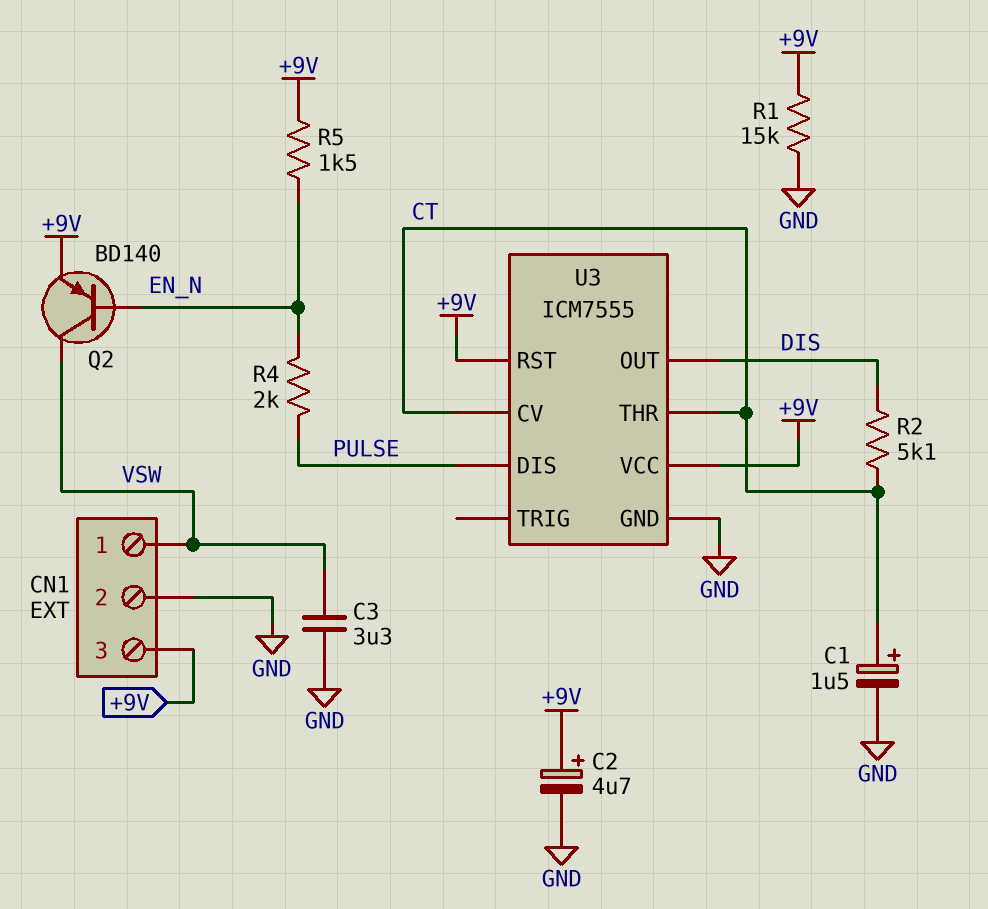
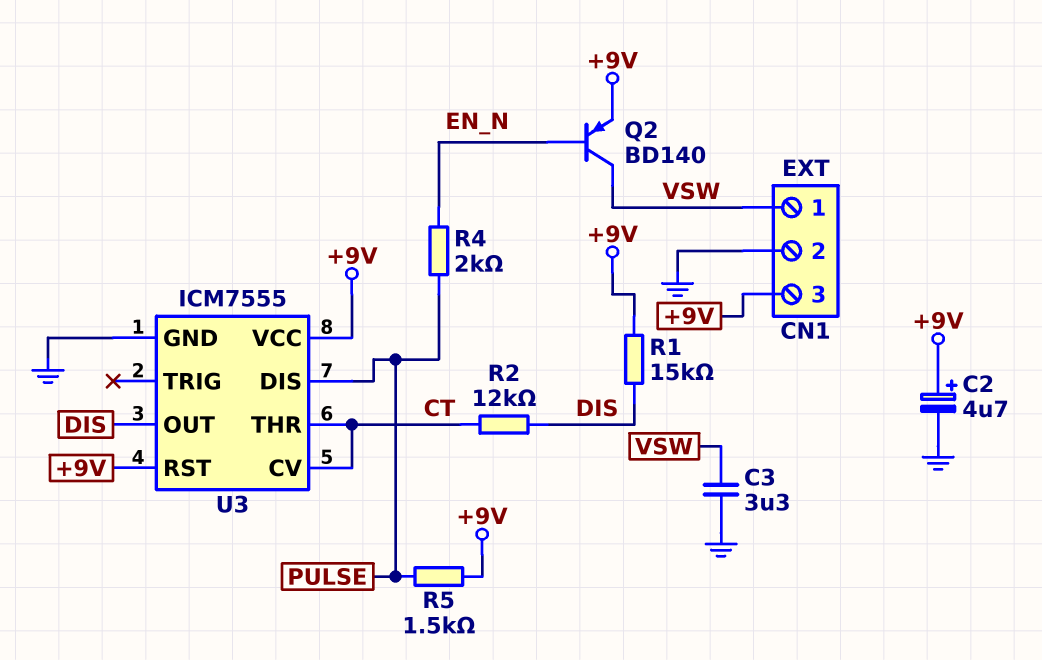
C1: 1.5uF (plus CT, minus GND) -> none
R1: 15k (+9V, GND) -> 15k (+9V, DIS)
R2: 5.1k (CT, DIS) -> 12k (CT, DIS)
R5: 1.5k (+9V, EN_N) -> 1.5k (+9V, PULSE)

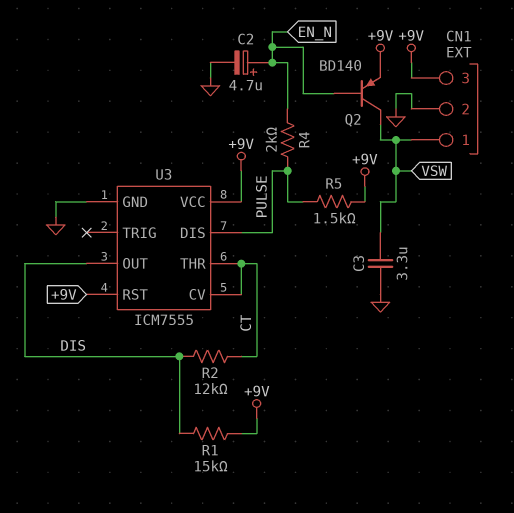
C2: 4.7uF (plus +9V, minus GND) -> 4.7uF (plus EN_N, minus GND)

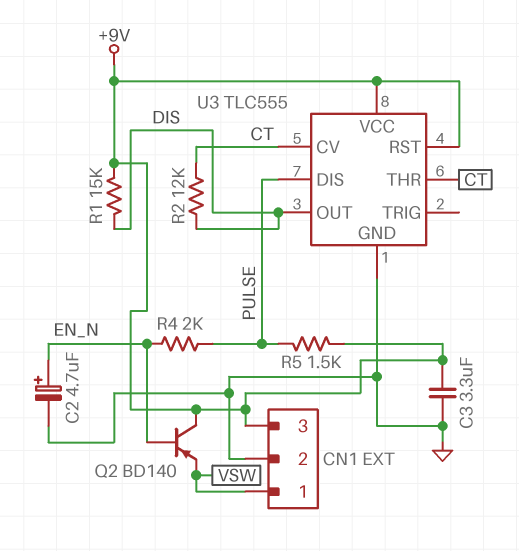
C3: 3.3uF (GND, VSW) -> 3.3uF (+9V, GND)
Q2: PNP BD140 (B EN_N, C VSW, E +9V) -> PNP BD140 (B EN_N, C +9V, E VSW)
U3: ICM7555 -> TLC555

